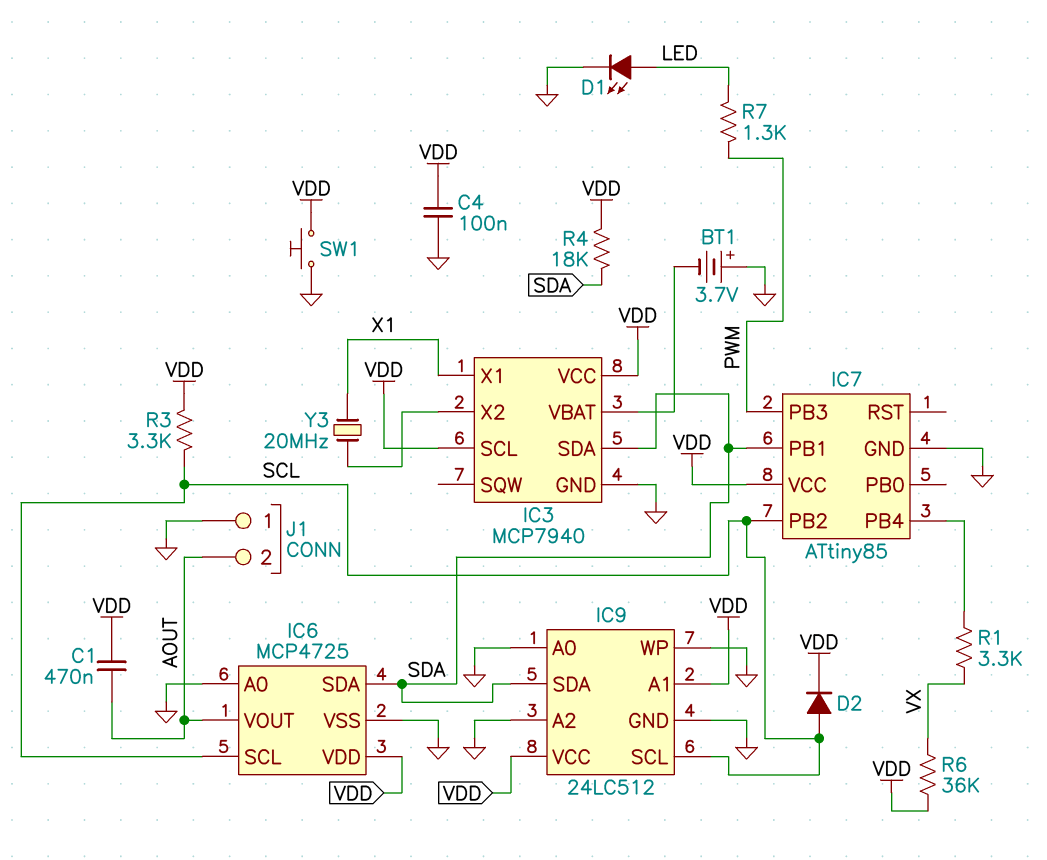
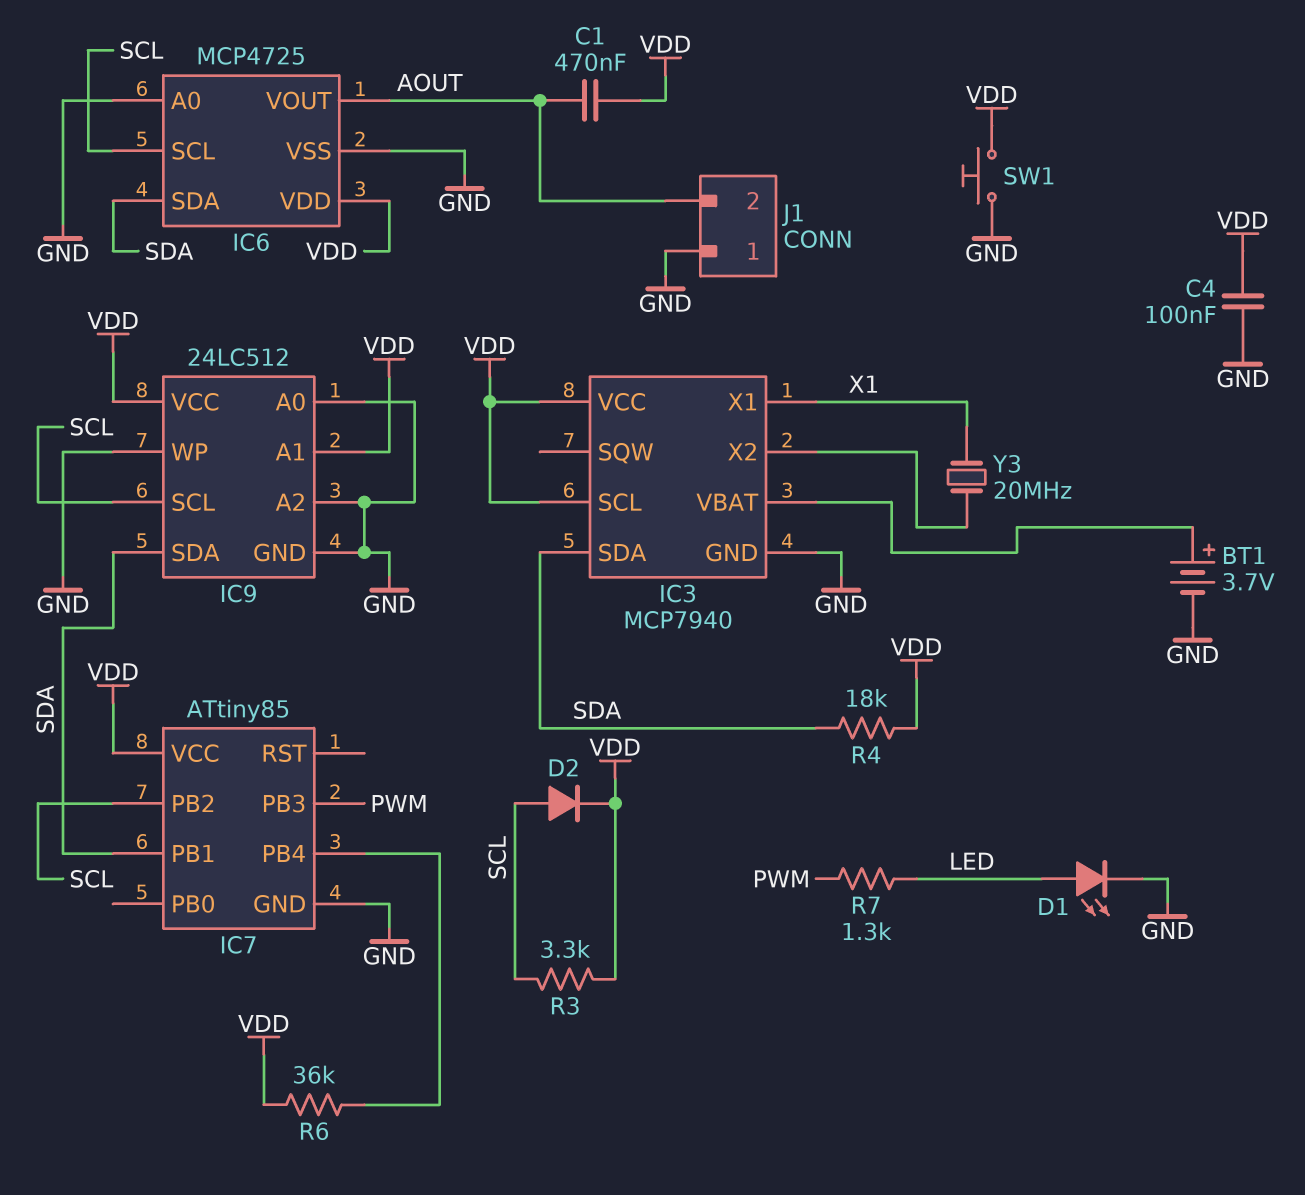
BT1: 3.7V (plus GND, minus IC3/VBAT) -> 3.7V (plus IC3/VBAT, minus GND)
R1: 3.3k (IC7/PB4, VX) -> none
R6: 36k (VDD, VX) -> 36k (IC7/PB4, VDD)

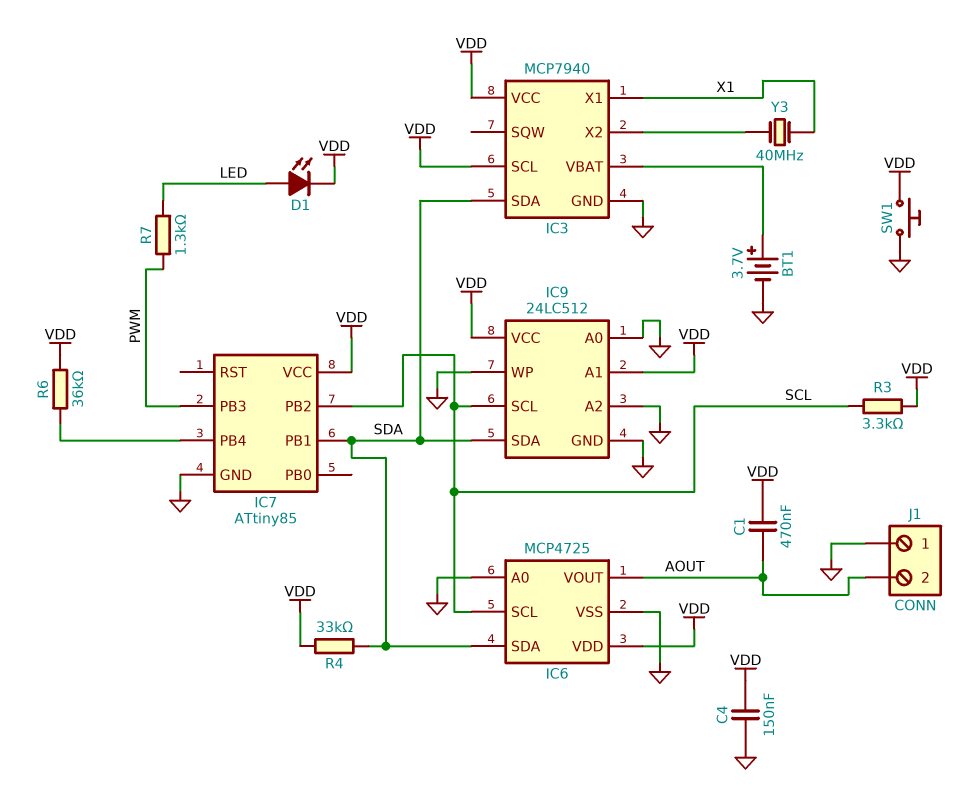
C4: 100nF (GND, VDD) -> 150nF (GND, VDD)
D1: LED (A LED, K GND) -> LED (A LED, K VDD)
D2: diode (A SCL, K VDD) -> none
R4: 18k (SDA, VDD) -> 33k (SDA, VDD)
Y3: 20MHz (IC3/X2, X1) -> 40MHz (IC3/X2, X1)

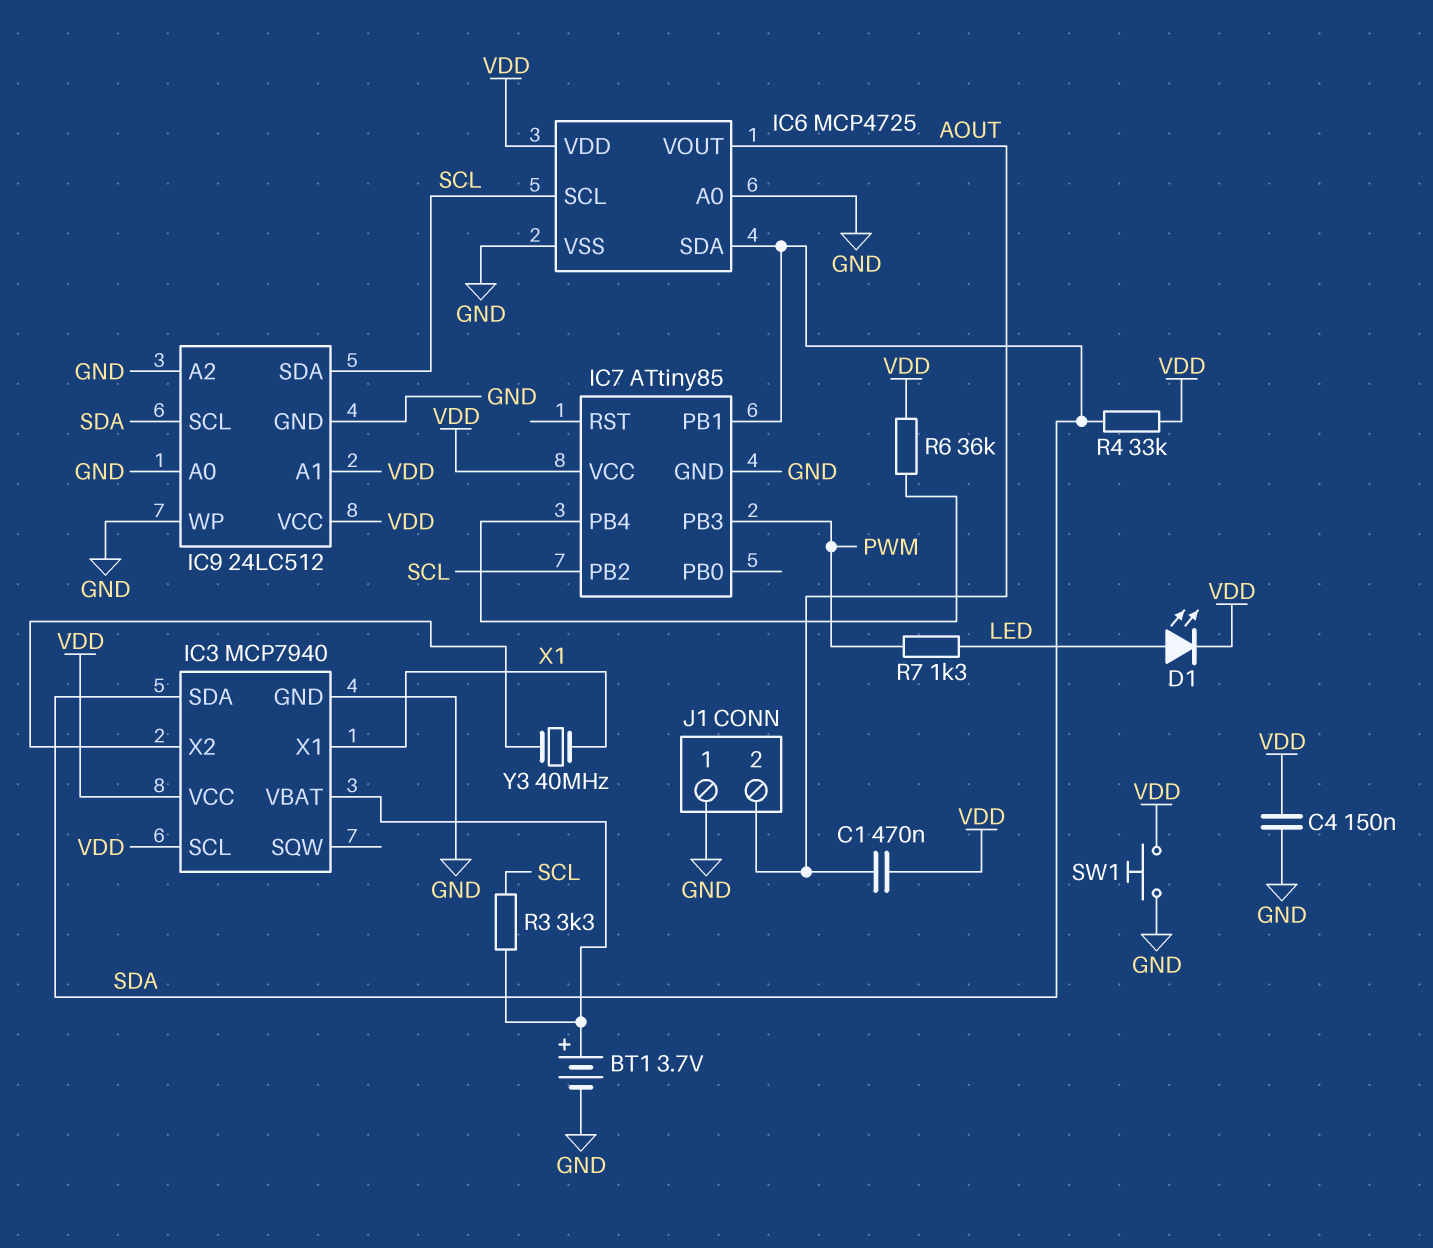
IC9 pin SCL: SCL -> SDA
IC9 pin SDA: SDA -> SCL
R3: 3.3k (SCL, VDD) -> 3.3k (IC3/VBAT, SCL)

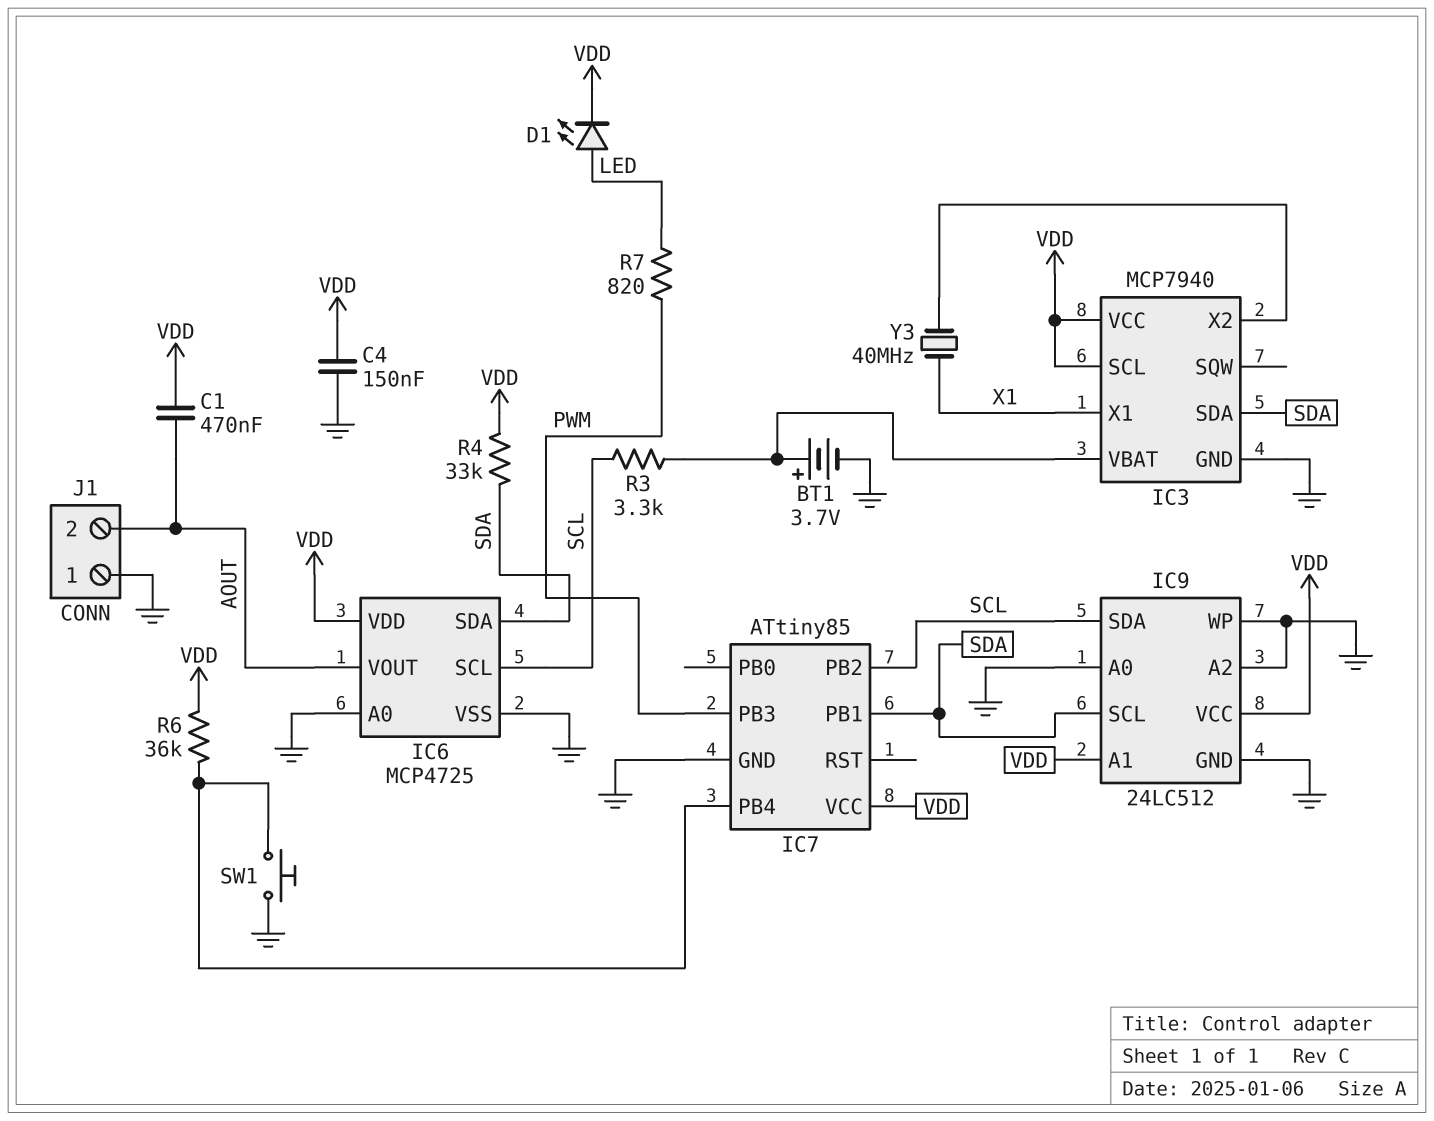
R7: 1.3k (LED, PWM) -> 820 (LED, PWM)
SW1: button (GND, VDD) -> button (GND, IC7/PB4)

